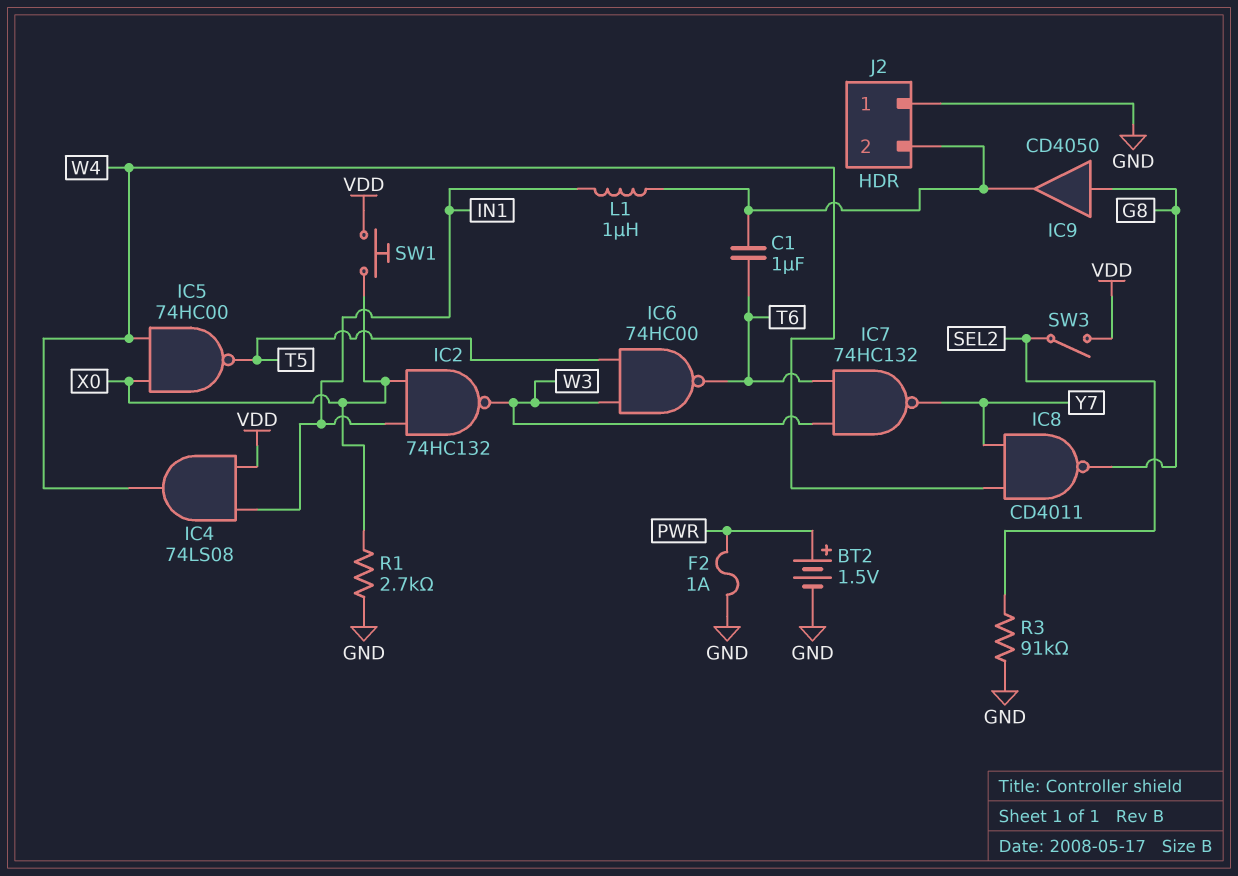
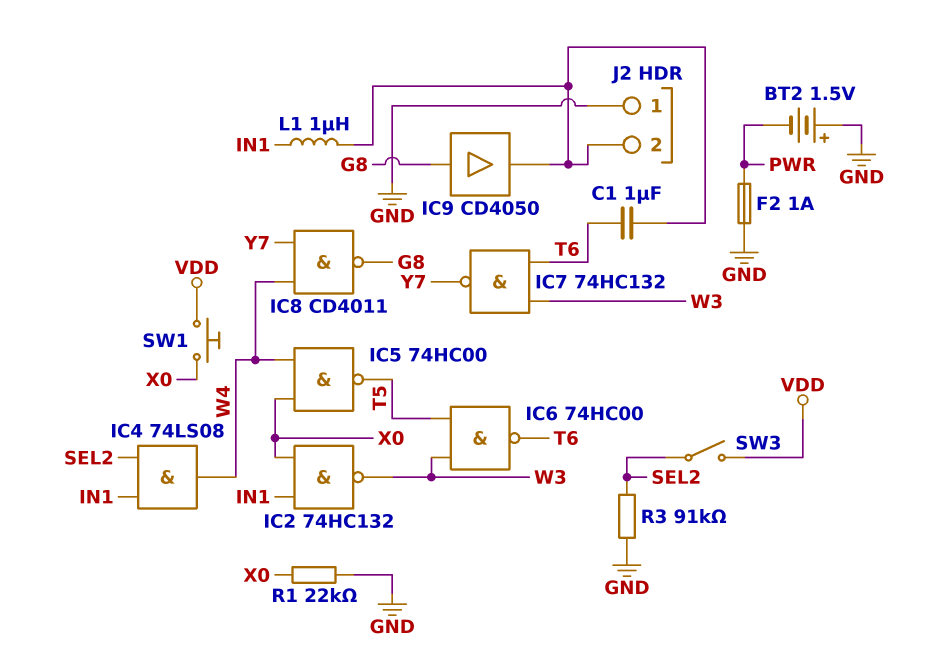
BT2: 1.5V (plus PWR, minus GND) -> 1.5V (plus GND, minus PWR)
IC4: AND 74LS08 (in IN1, in VDD, out W4) -> AND 74LS08 (in IN1, in SEL2, out W4)
R1: 2.7k (GND, X0) -> 22k (GND, X0)

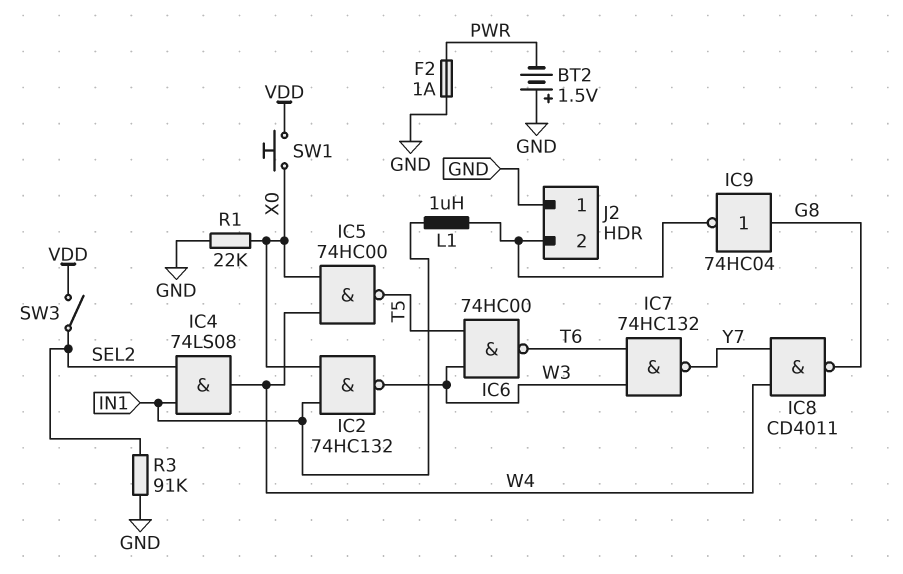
C1: 1uF (J2/2, T6) -> none
IC9: buffer CD4050 (in G8, out J2/2) -> NOT 74HC04 (in G8, out J2/2)

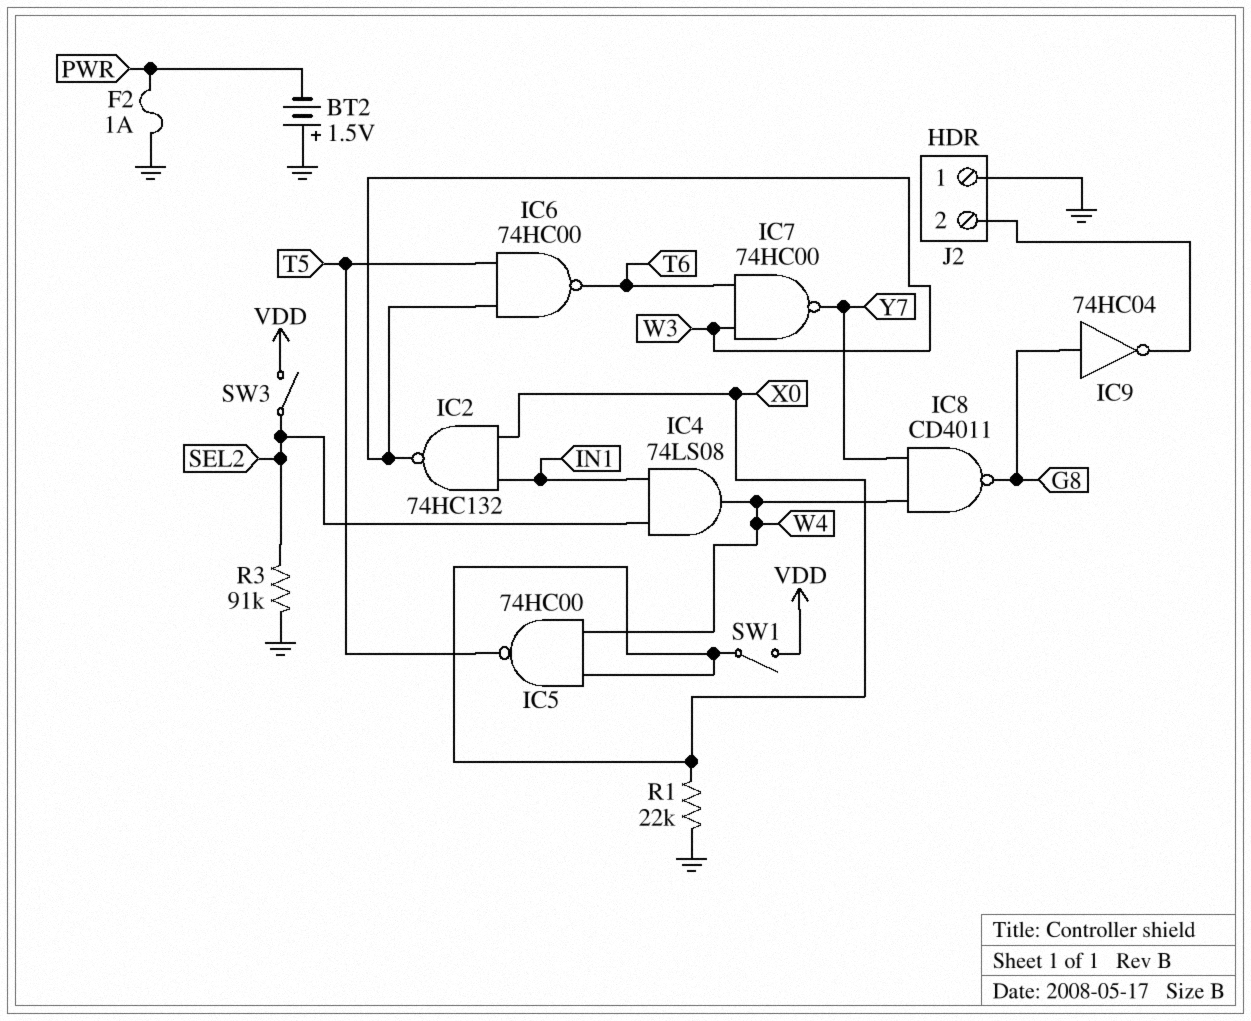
IC7: NAND 74HC132 (in T6, in W3, out Y7) -> NAND 74HC00 (in T6, in W3, out Y7)
L1: 1uH (IN1, J2/2) -> none
SW1: button (VDD, X0) -> switch (VDD, X0)

